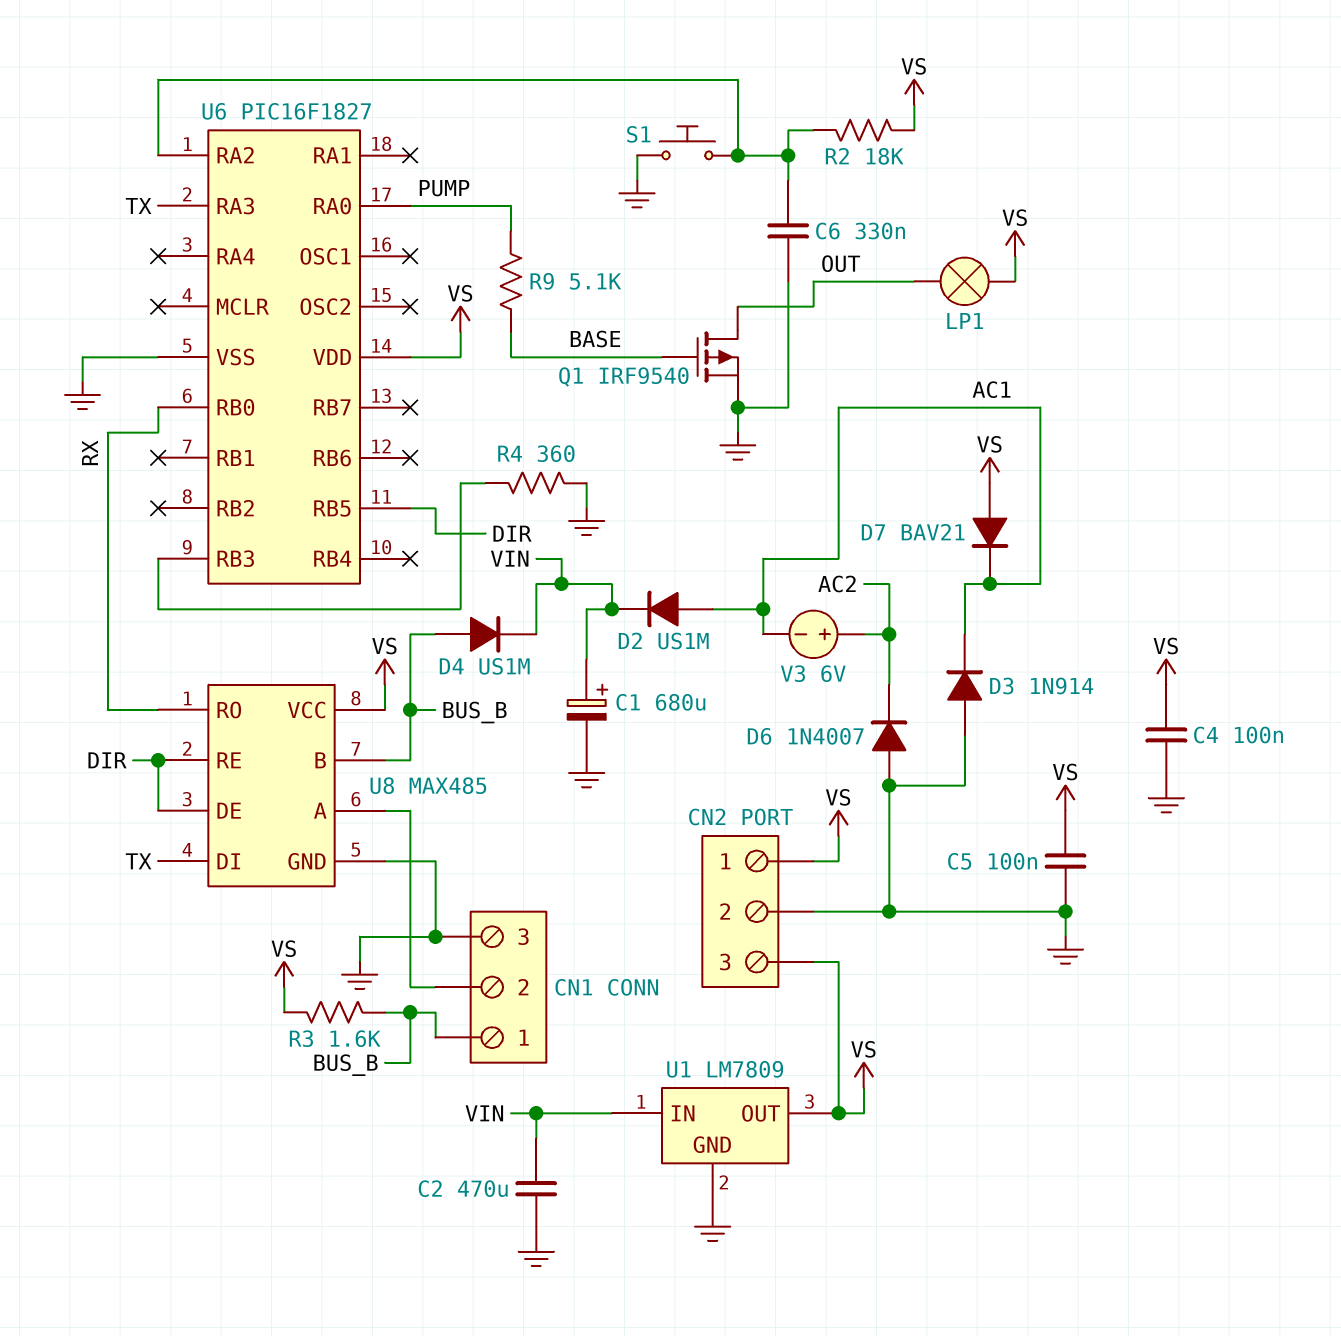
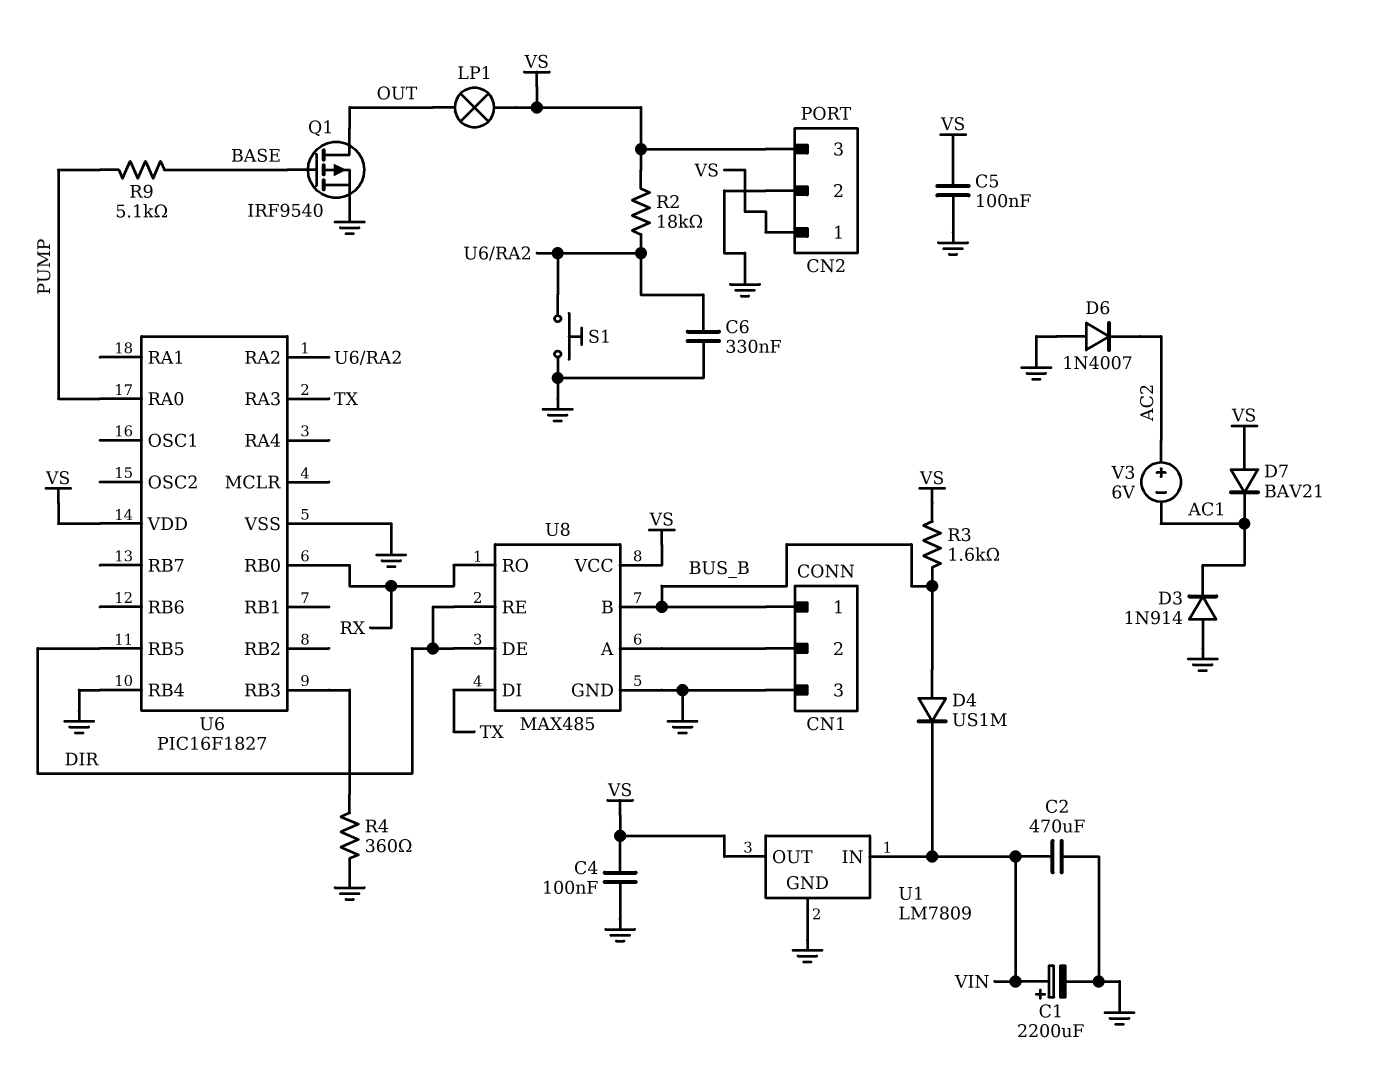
C1: 680uF (plus VIN, minus GND) -> 2200uF (plus VIN, minus GND)
D2: diode US1M (A AC1, K VIN) -> none
U6 pin RB4: none -> GND

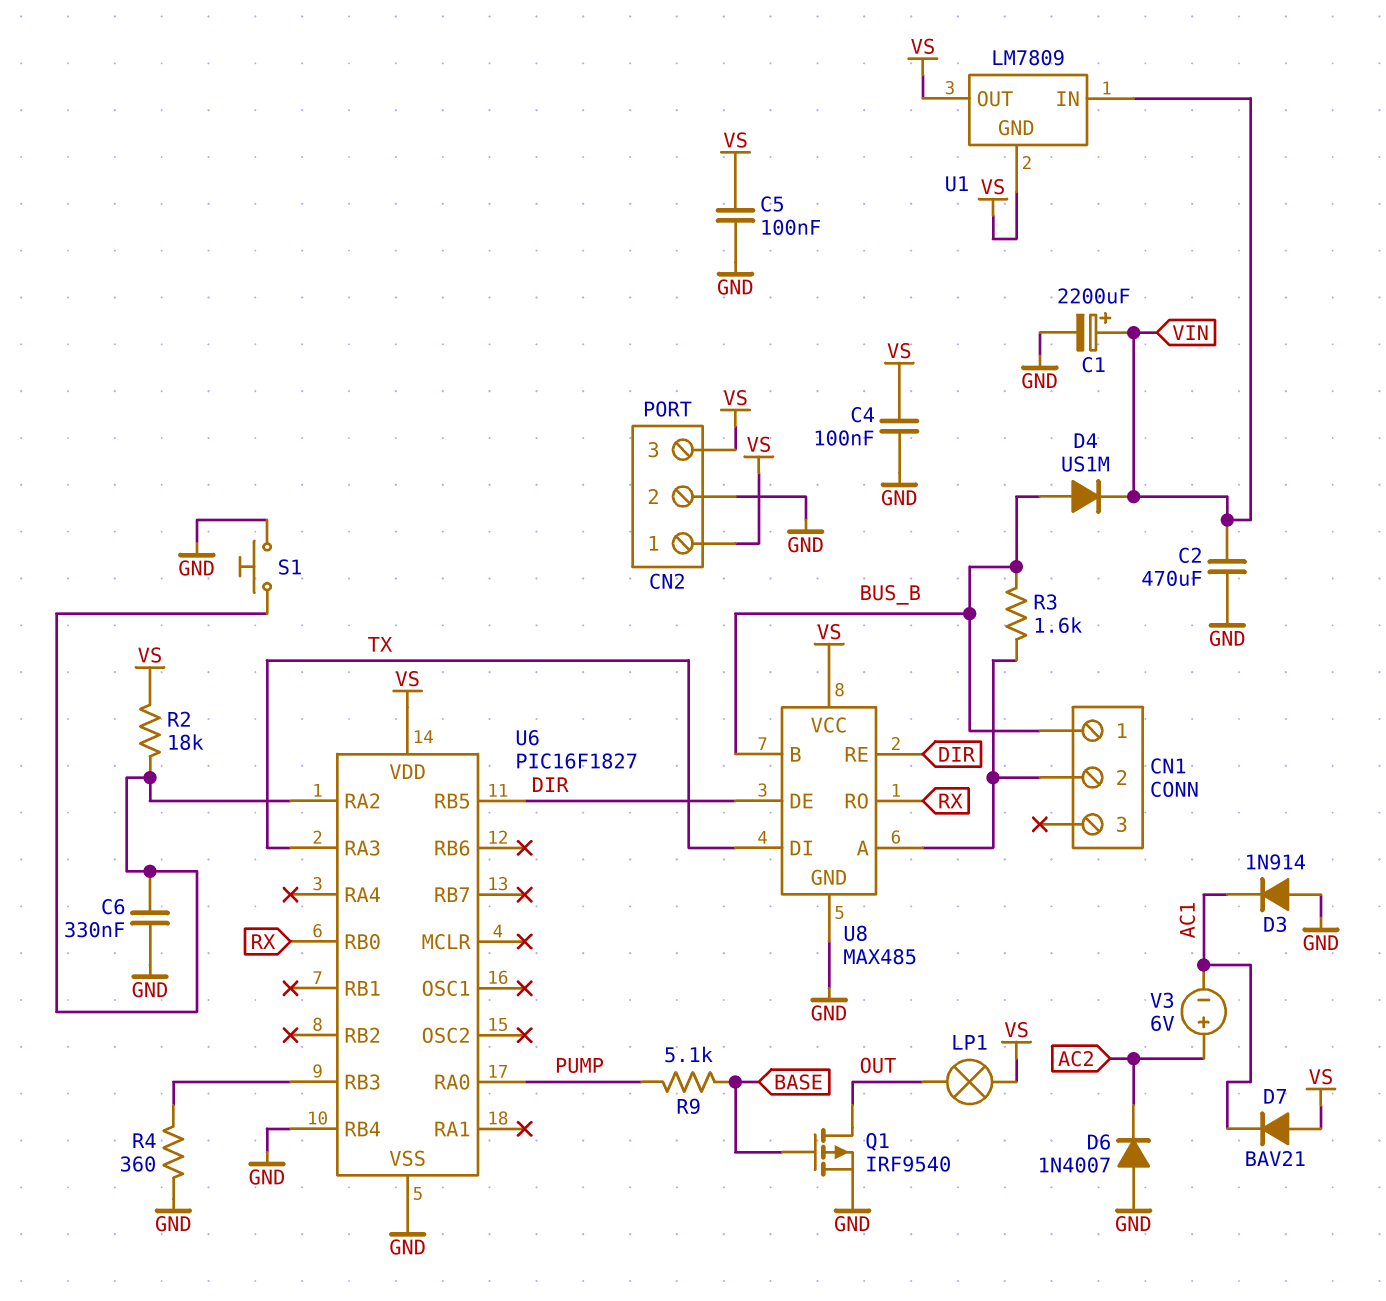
CN1 pin 3: GND -> none
R3: 1.6k (BUS_B, VS) -> 1.6k (BUS_B, CN1/2)
U1 pin GND: GND -> VS

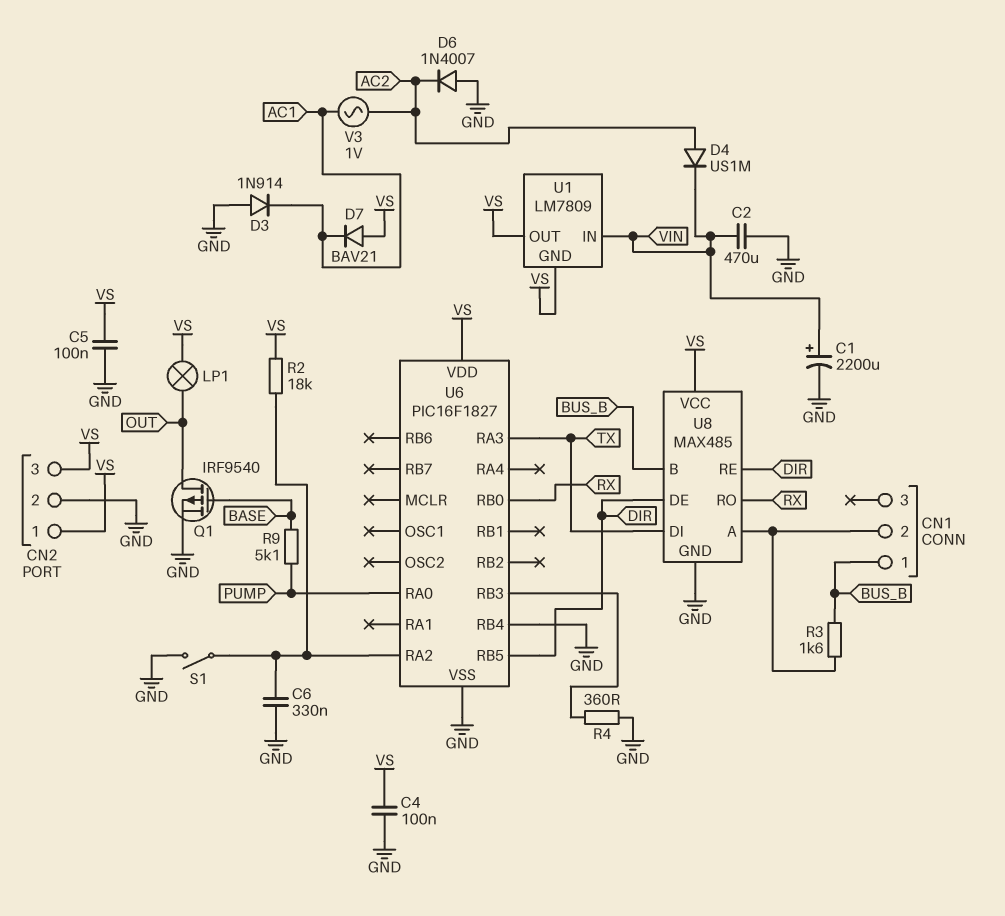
D4: diode US1M (A BUS_B, K VIN) -> diode US1M (A AC2, K VIN)
S1: button (GND, U6/RA2) -> switch (GND, U6/RA2)
V3: 6V (plus AC2, minus AC1) -> AC 1V (AC1, AC2)

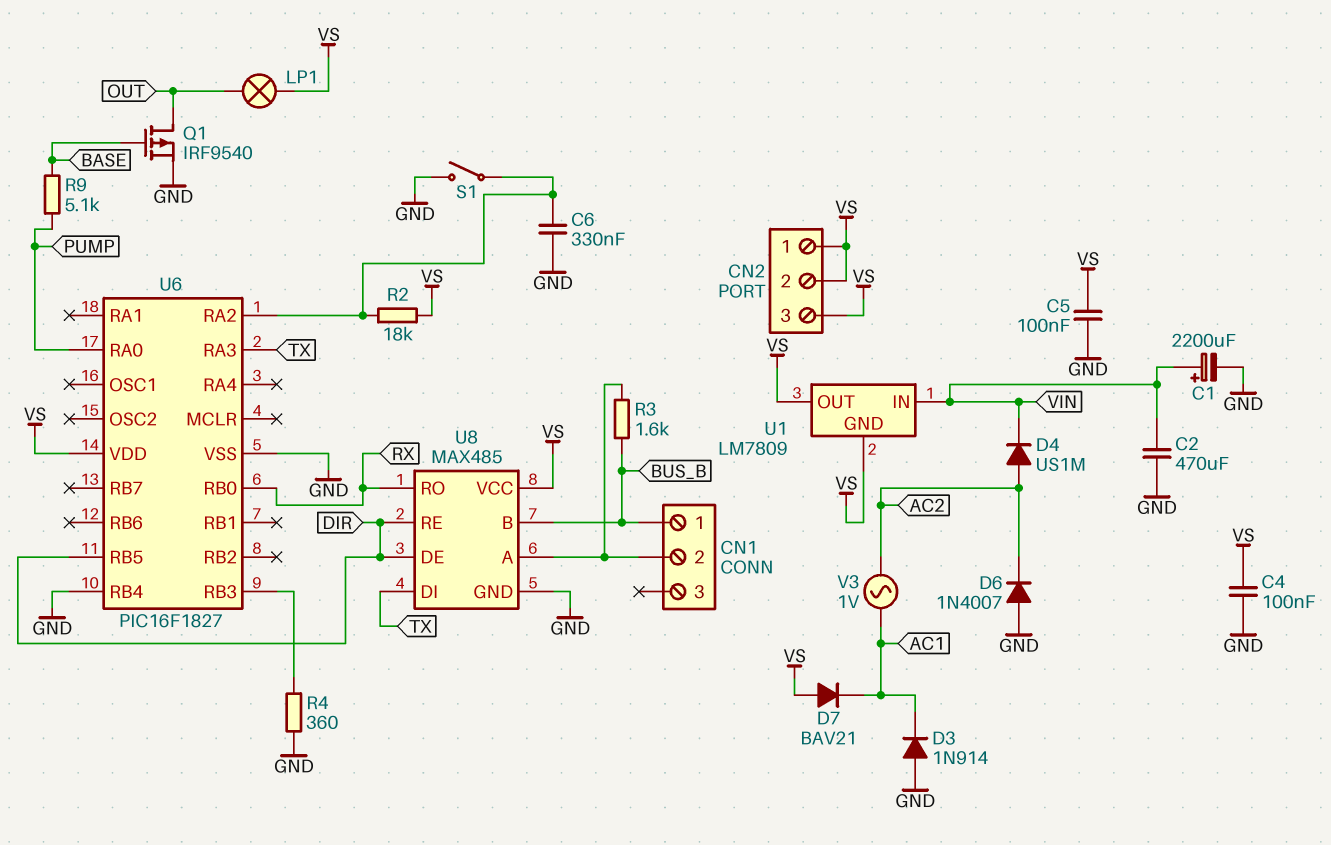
CN2 pin 2: GND -> VS

